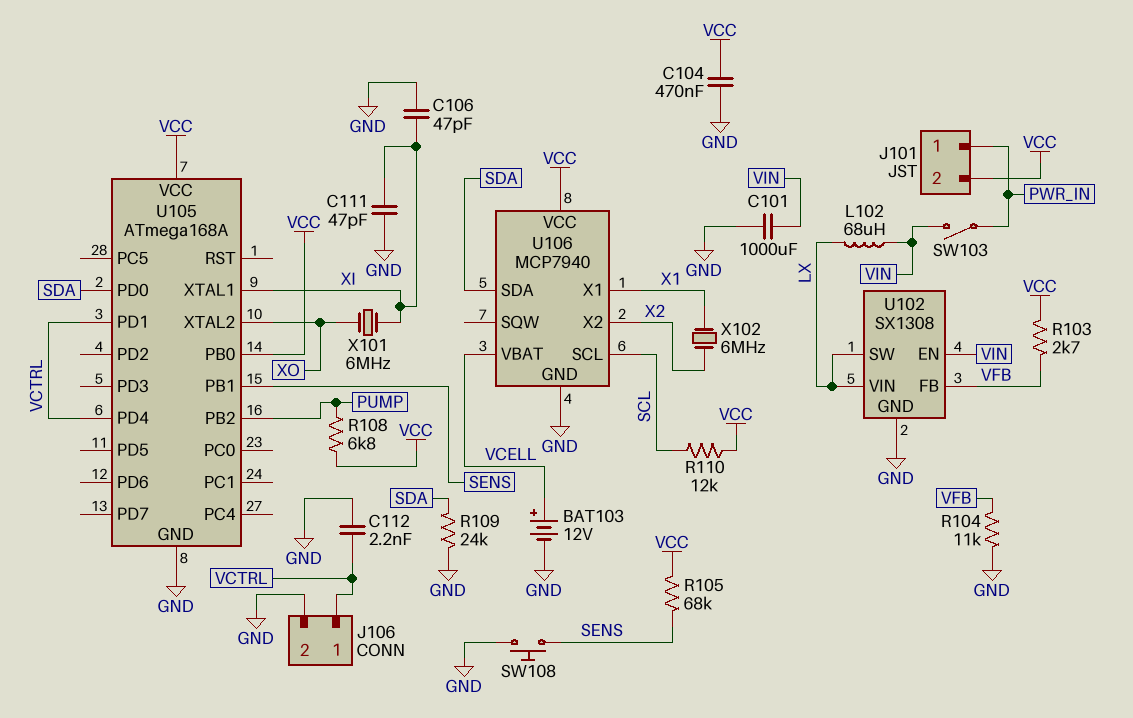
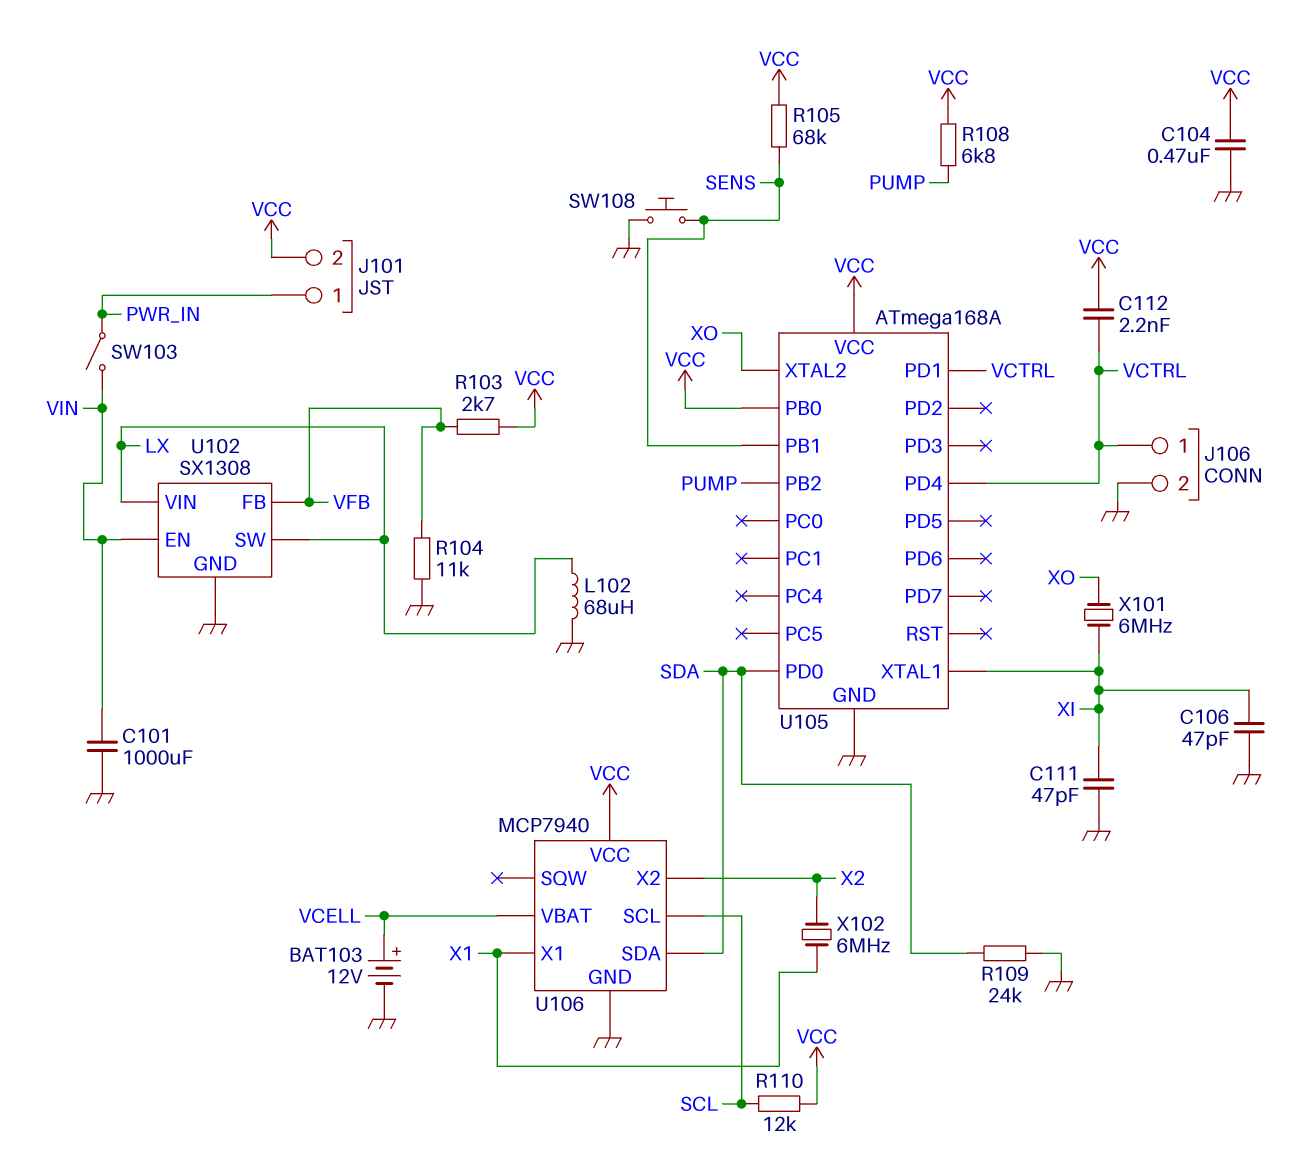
C112: 2.2nF (GND, VCTRL) -> 2.2nF (VCC, VCTRL)
L102: 68uH (LX, VIN) -> 68uH (GND, LX)

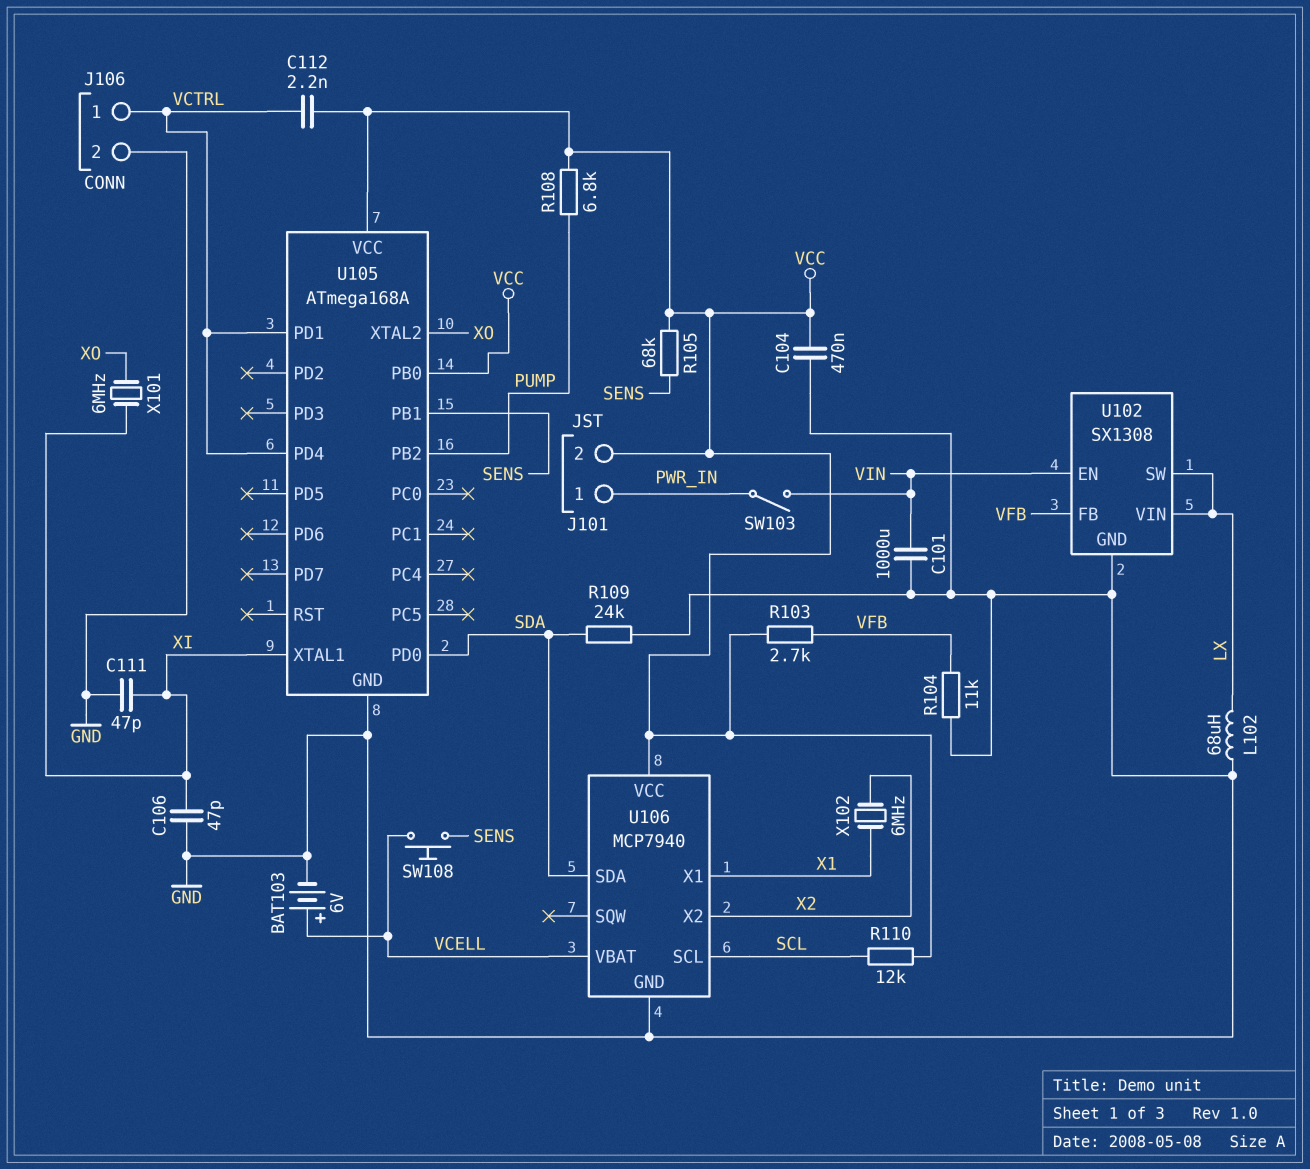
BAT103: 12V (plus VCELL, minus GND) -> 6V (plus VCELL, minus GND)
SW108: button (GND, SENS) -> button (SENS, VCELL)

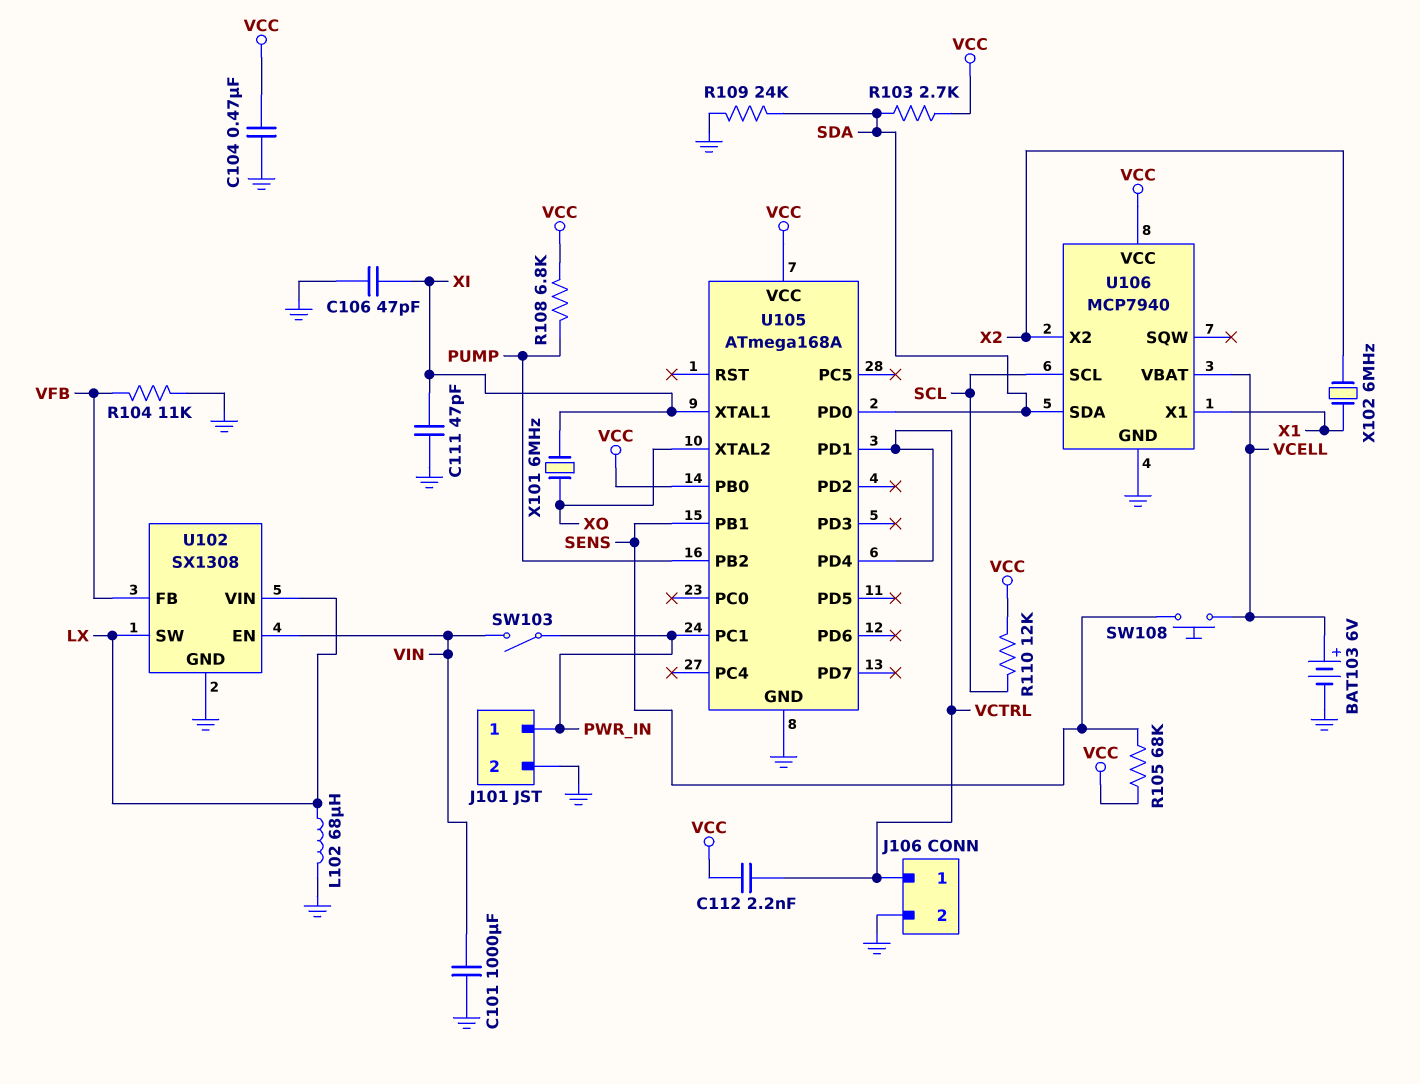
J101 pin 2: VCC -> GND
R103: 2.7k (VCC, VFB) -> 2.7k (SDA, VCC)
U105 pin PC1: none -> PWR_IN

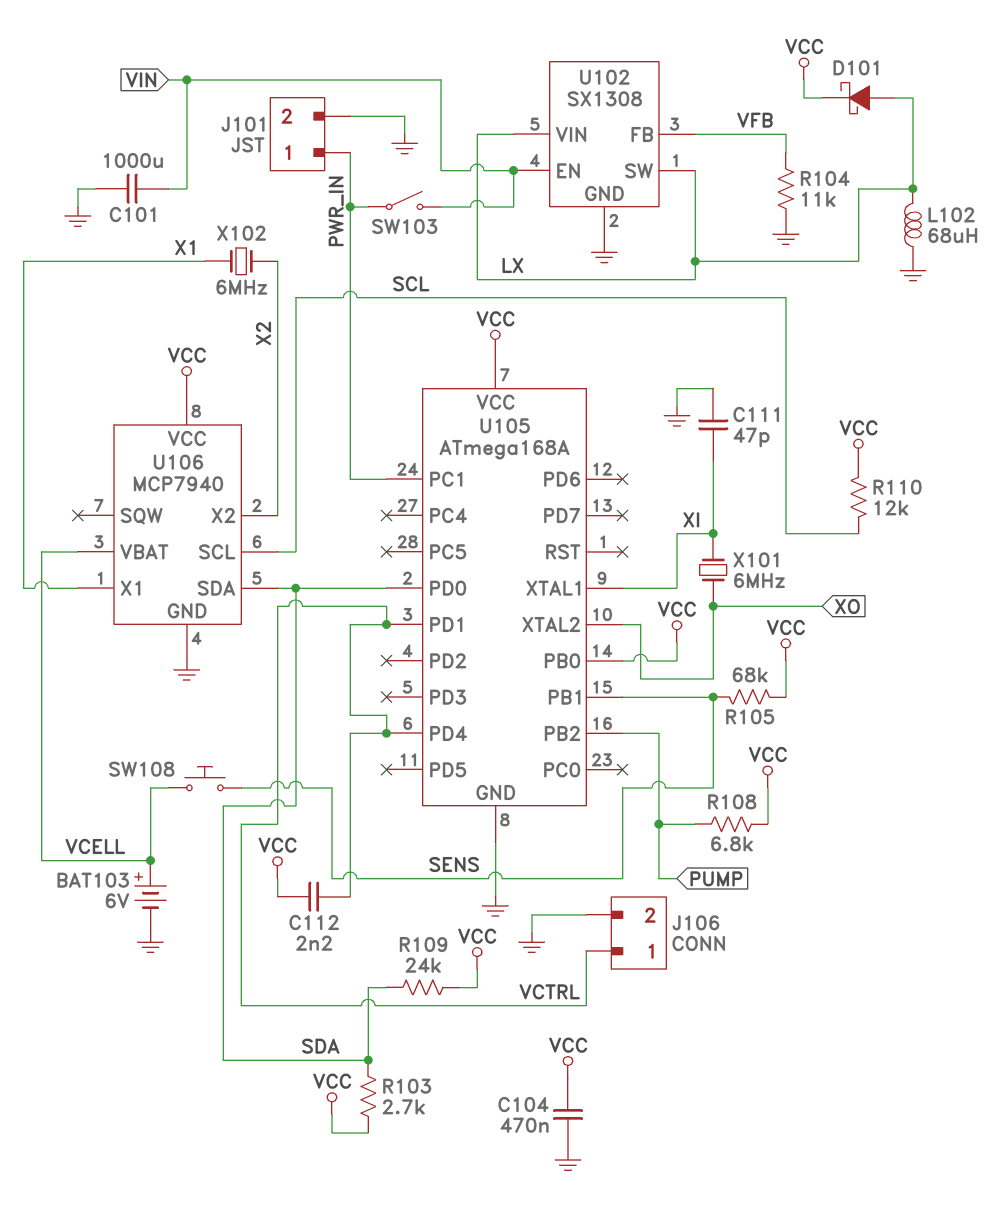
C106: 47pF (GND, XI) -> none
D101: none -> schottky (A LX, K VCC)
R109: 24k (GND, SDA) -> 24k (SDA, VCC)

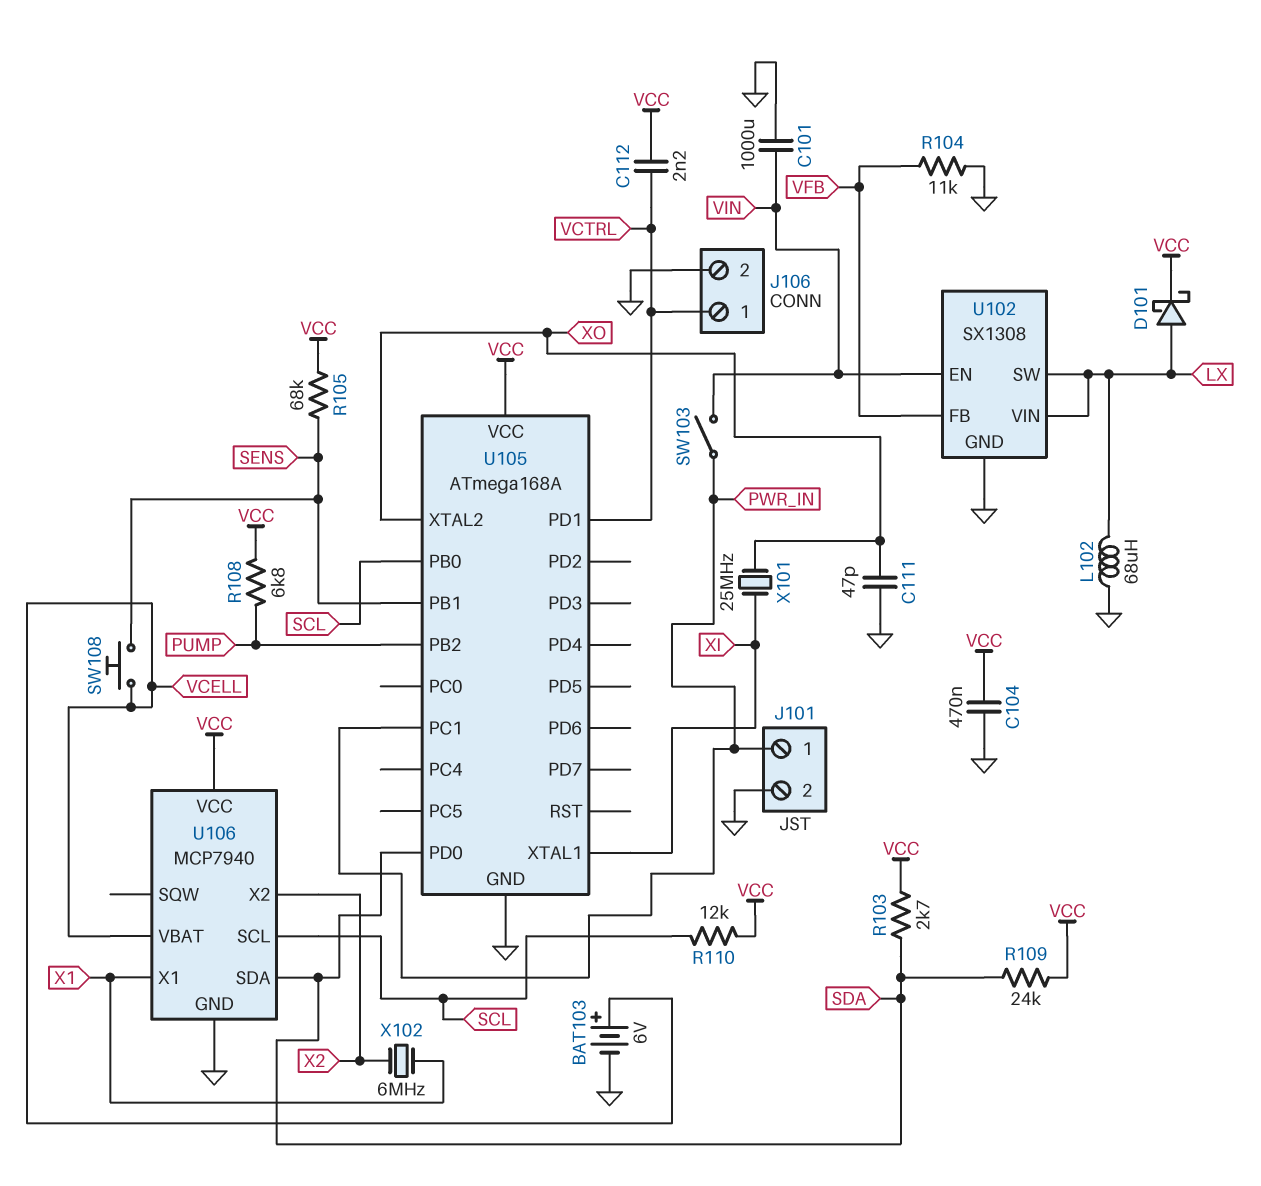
C111: 47pF (GND, XI) -> 47pF (GND, XO)
U105 pin PB0: VCC -> SCL
U105 pin PD4: VCTRL -> none
X101: 6MHz (XI, XO) -> 25MHz (XI, XO)

